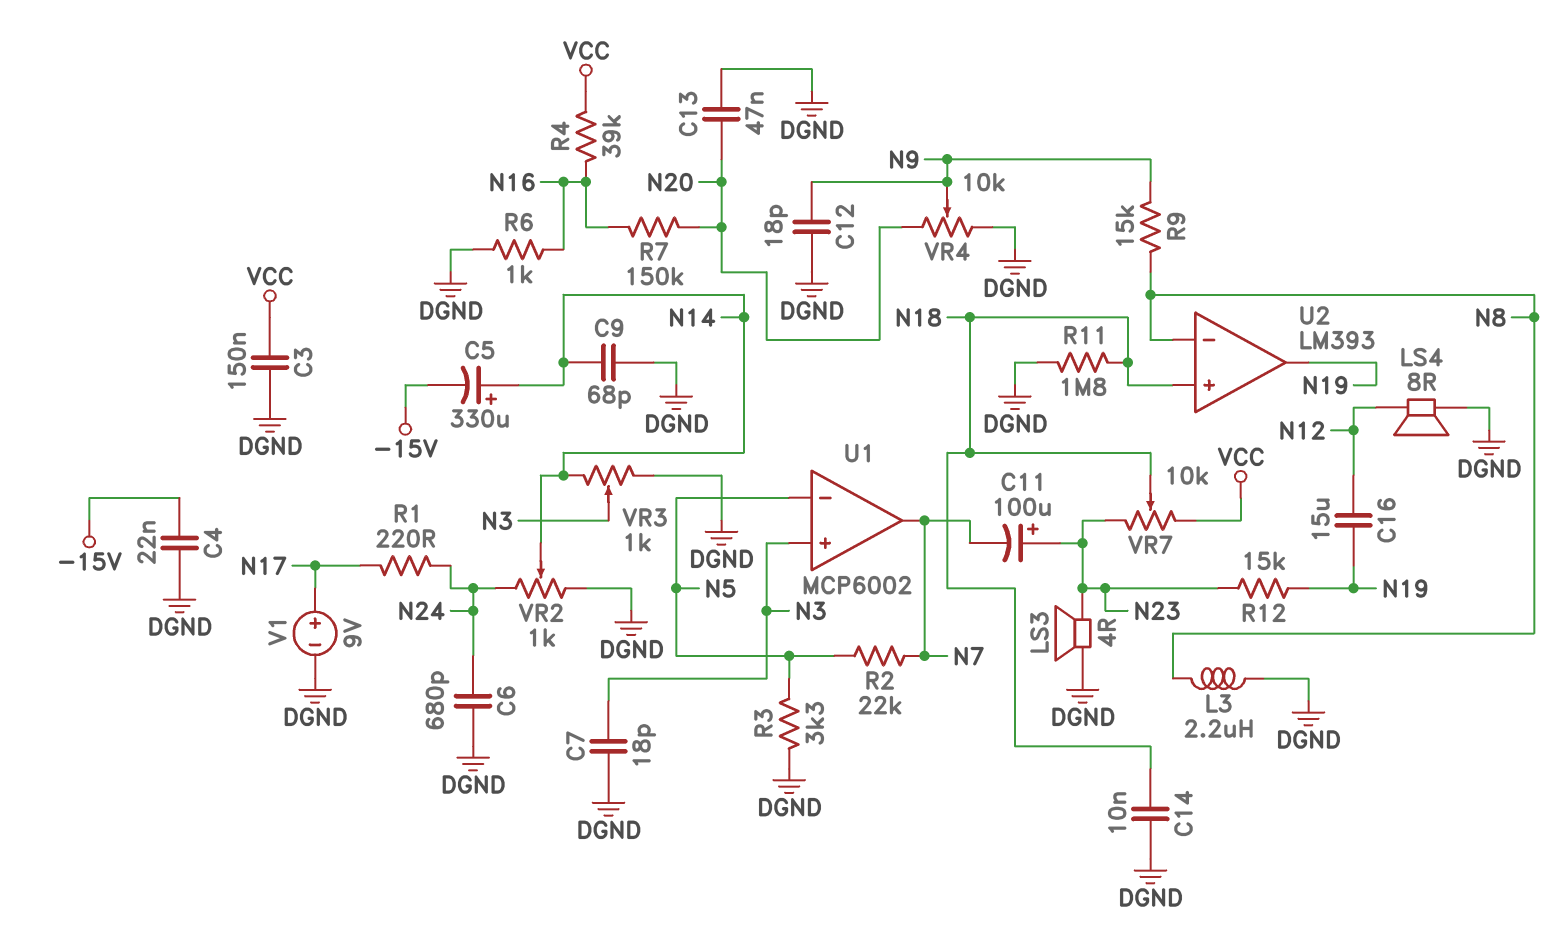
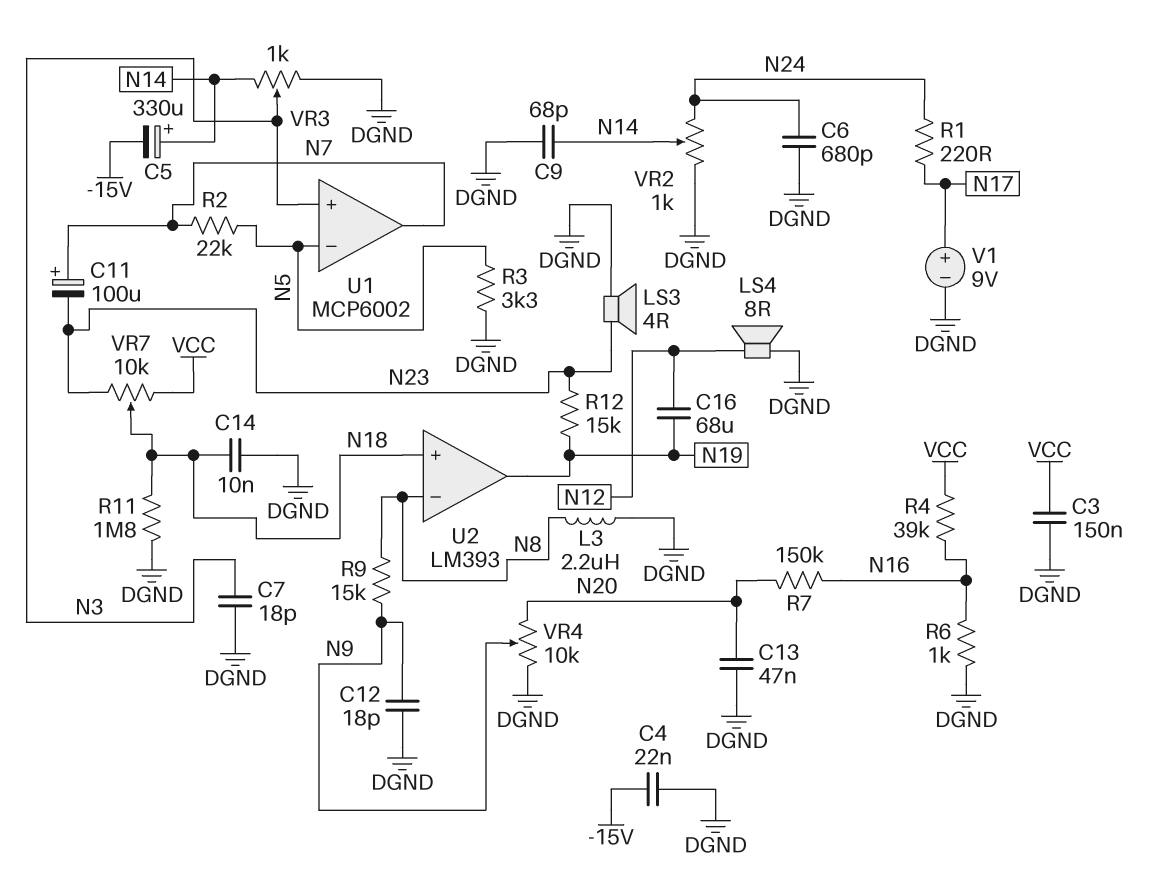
C11: 100uF (plus N23, minus N7) -> 100uF (plus N7, minus N23)
C16: 15uF (N12, N19) -> 68uF (N12, N19)

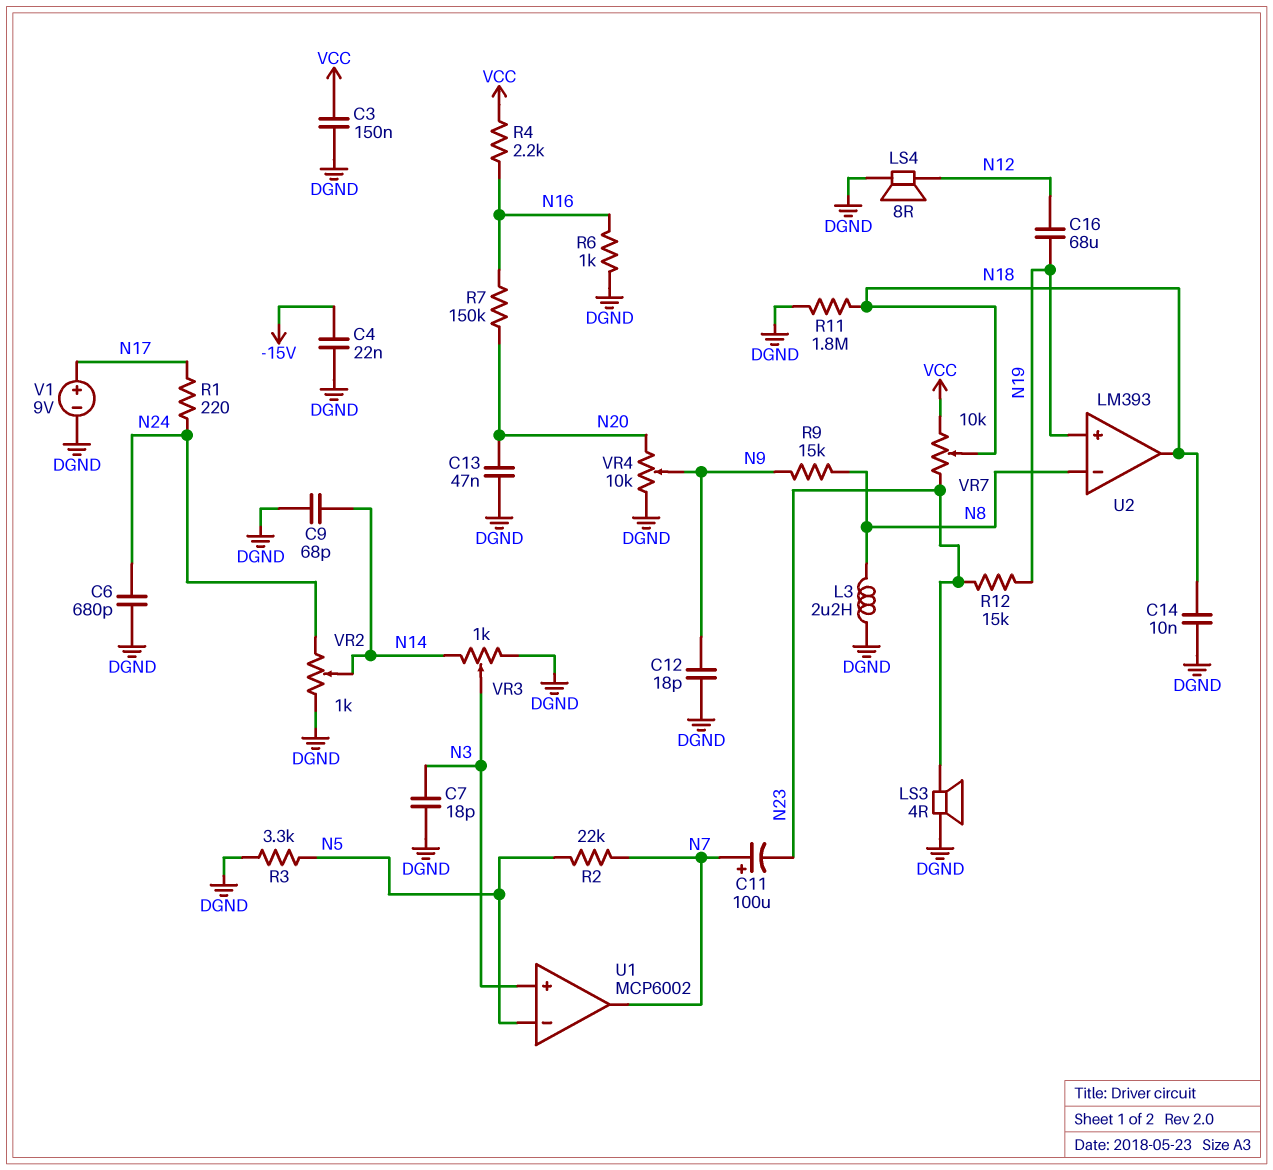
C5: 330uF (plus N14, minus -15V) -> none
R4: 39k (N16, VCC) -> 2.2k (N16, VCC)
U2 pin in+: N18 -> N19
U2 pin out: N19 -> N18

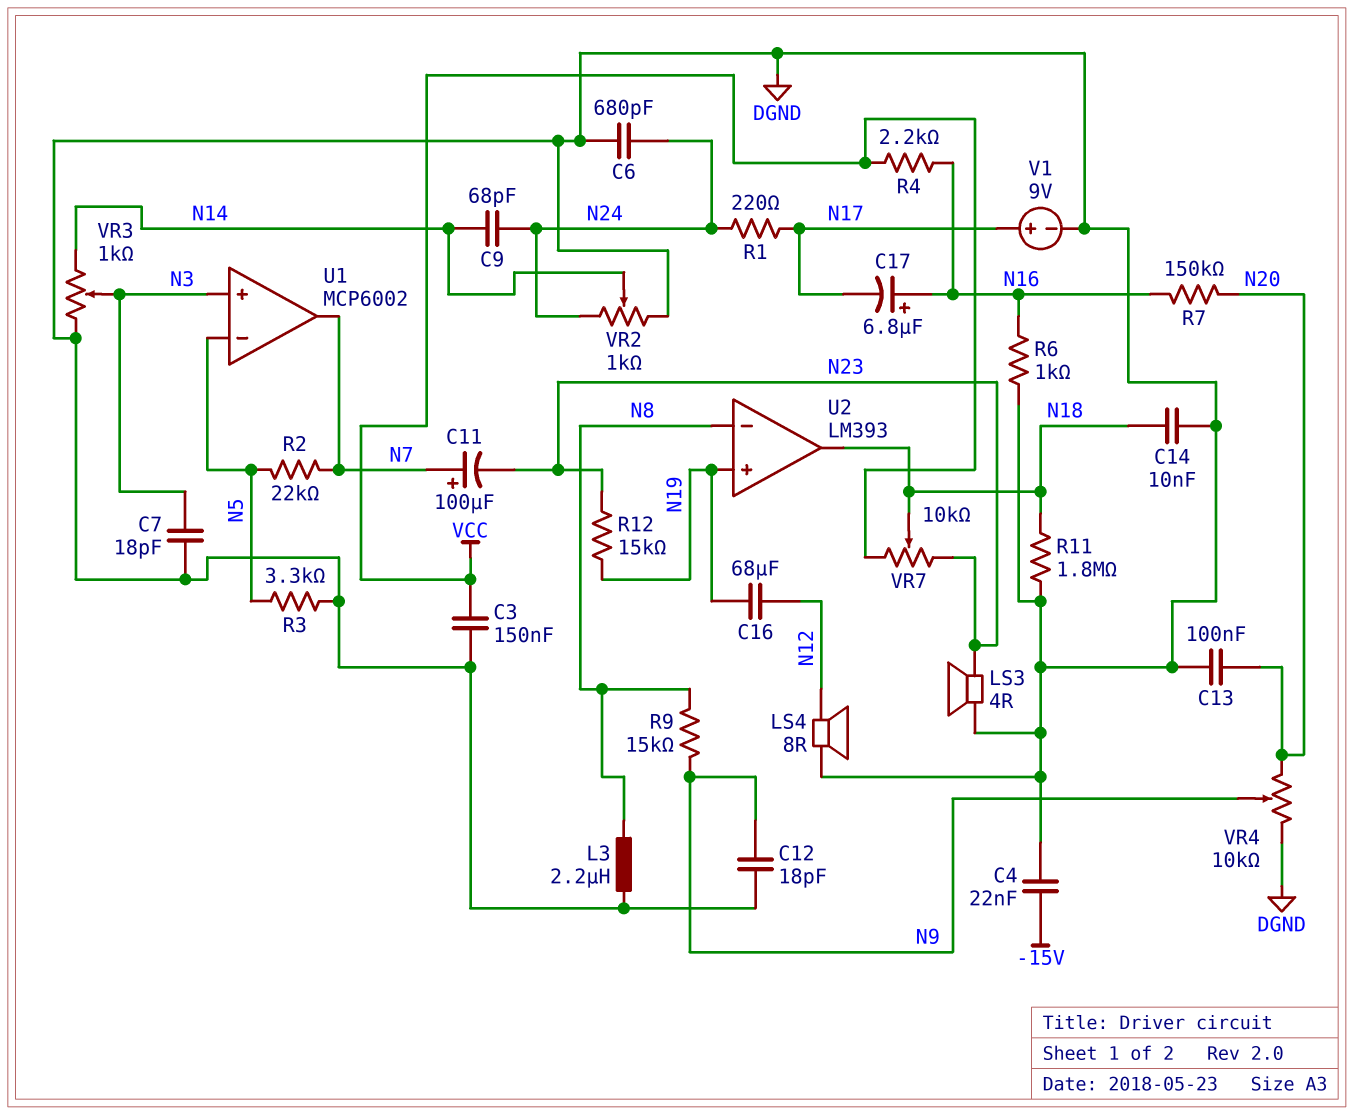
C9: 68pF (DGND, N14) -> 68pF (N14, N24)
C13: 47nF (DGND, N20) -> 100nF (DGND, N20)
C17: none -> 6.8uF (plus N16, minus N17)

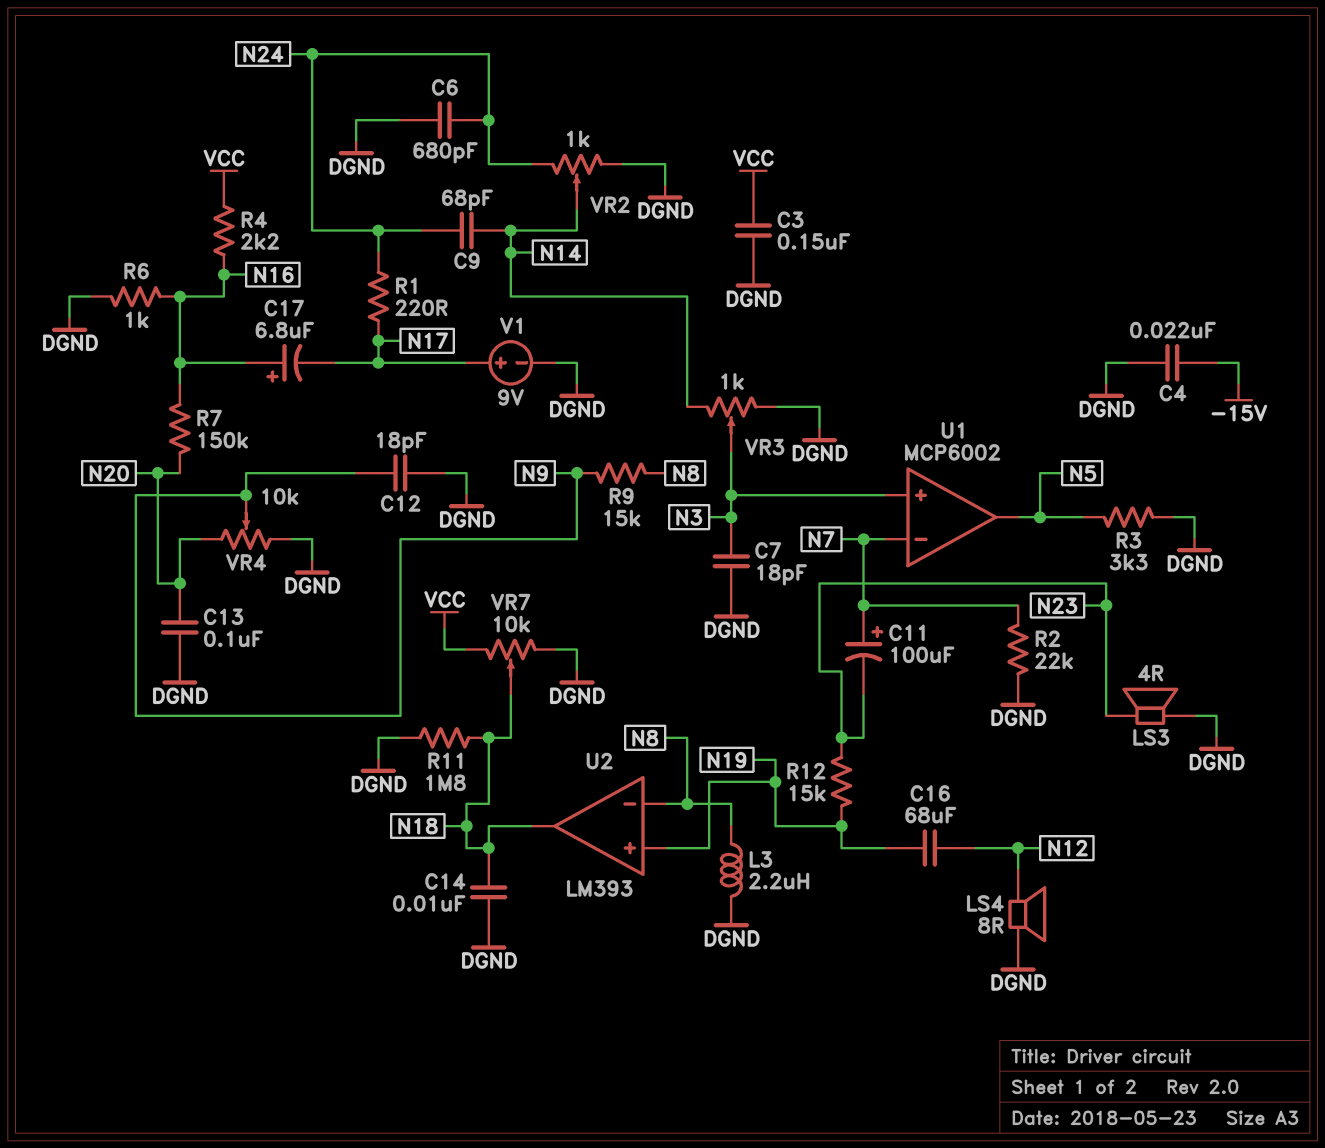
R2: 22k (N5, N7) -> 22k (DGND, N7)
U1 pin in-: N5 -> N7
U1 pin out: N7 -> N5
VR7: 10k (N23, VCC, wiper N18) -> 10k (DGND, VCC, wiper N18)

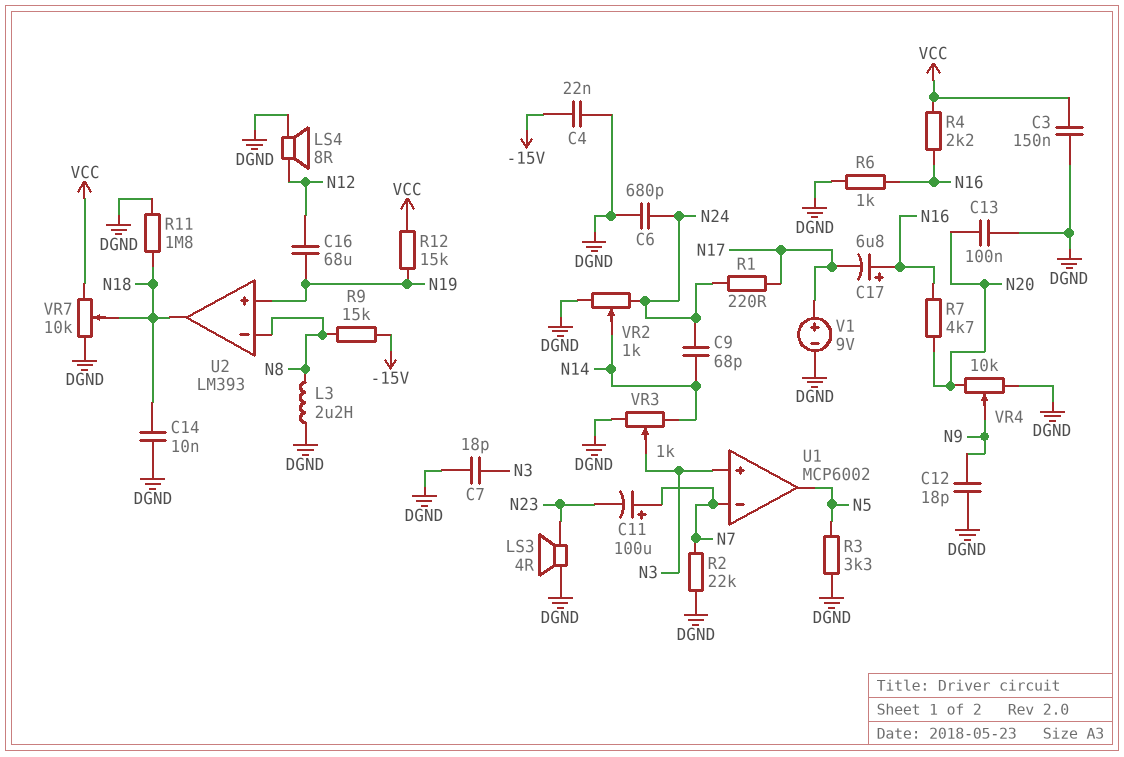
R7: 150k (N16, N20) -> 4.7k (N16, N20)
R9: 15k (N8, N9) -> 15k (-15V, N8)
R12: 15k (N19, N23) -> 15k (N19, VCC)

